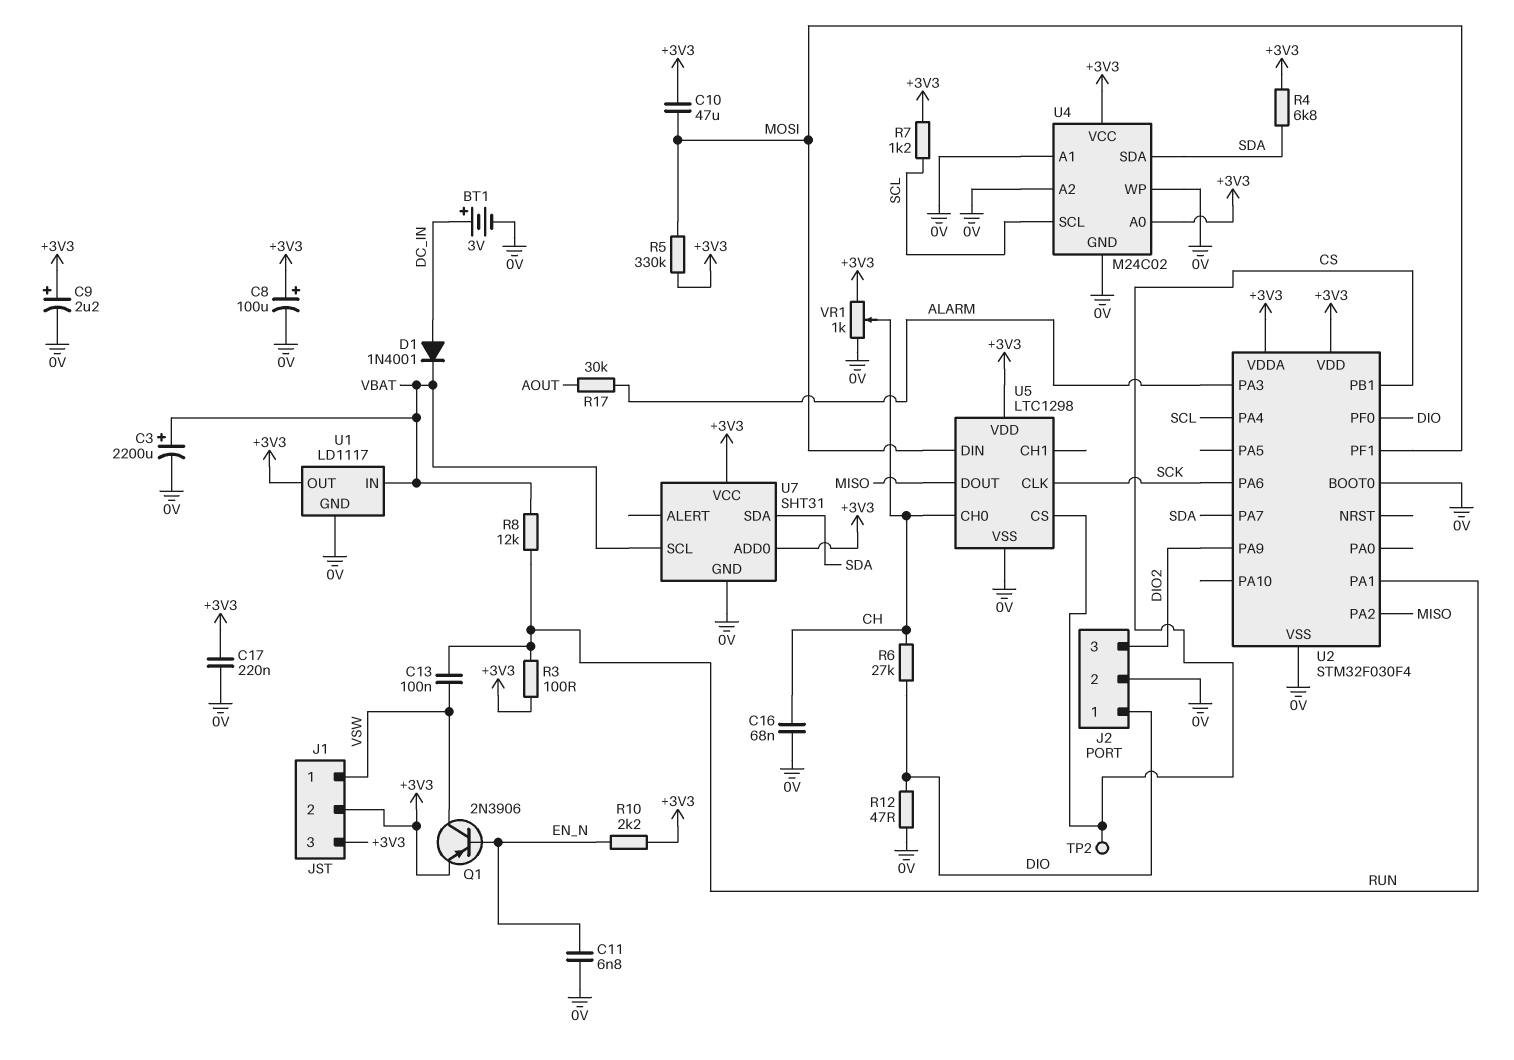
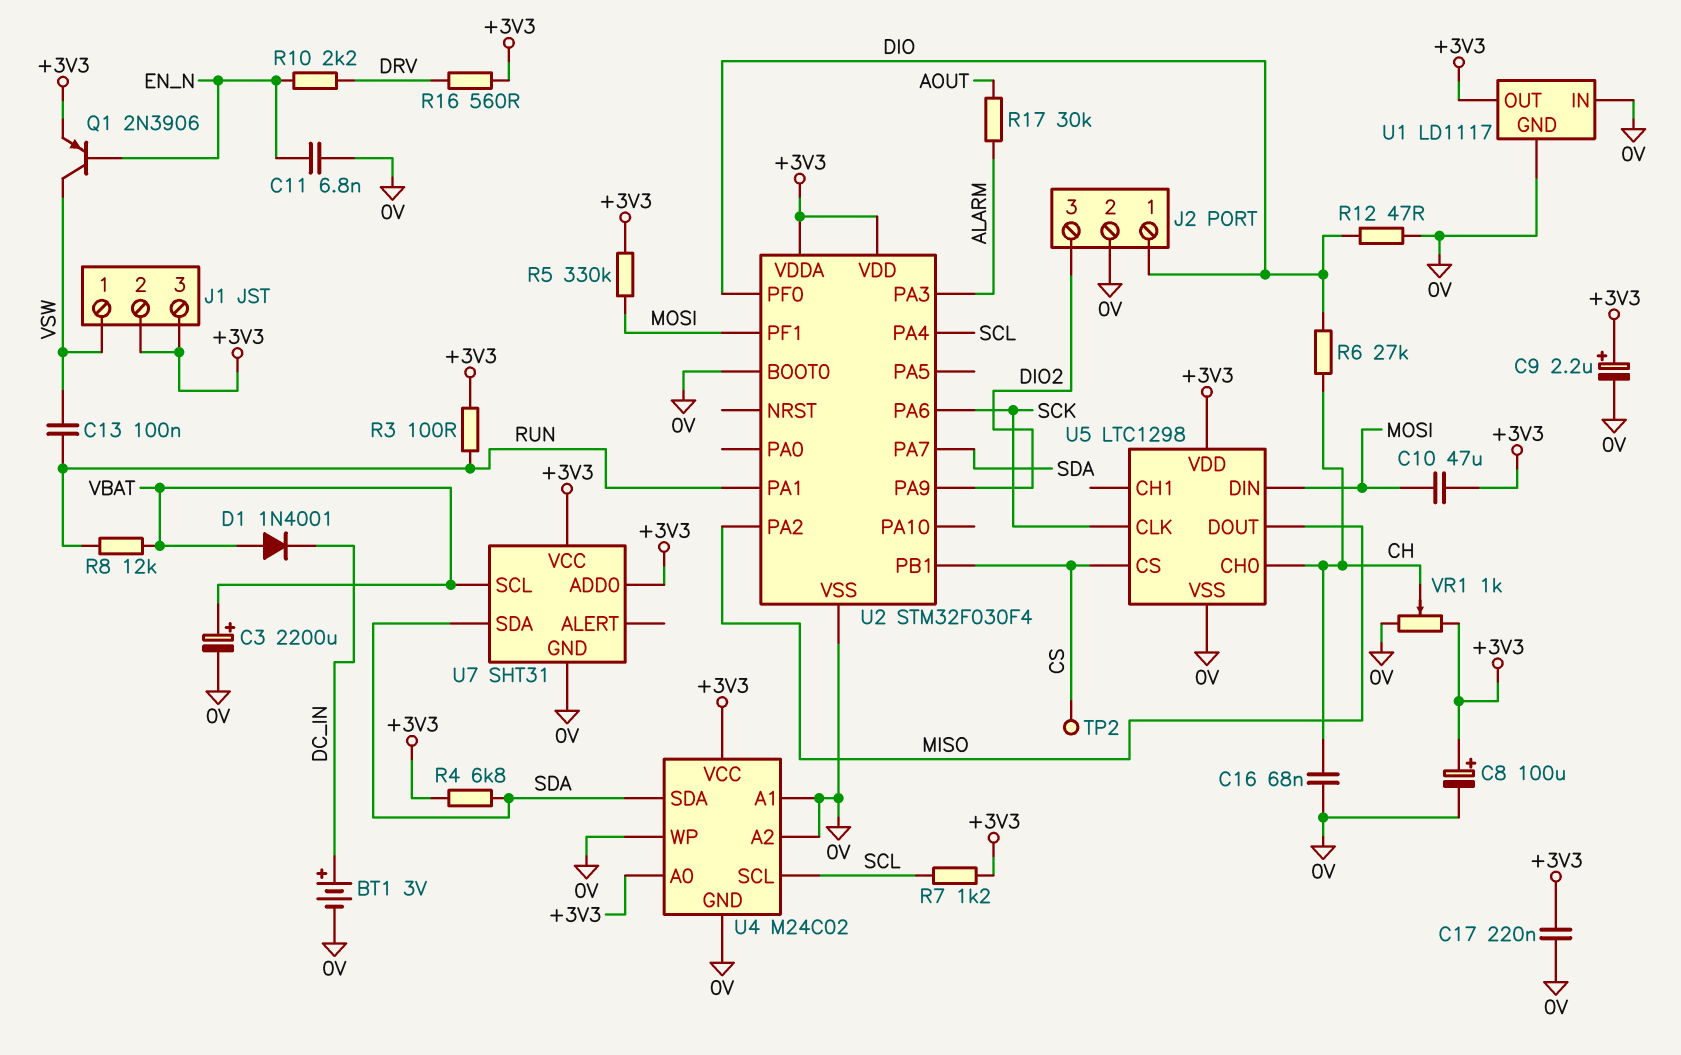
D1: diode 1N4001 (A DC_IN, K VBAT) -> diode 1N4001 (A VBAT, K DC_IN)
R10: 2.2k (+3V3, EN_N) -> 2.2k (DRV, EN_N)
R16: none -> 560 (+3V3, DRV)
U1 pin IN: VBAT -> 0V

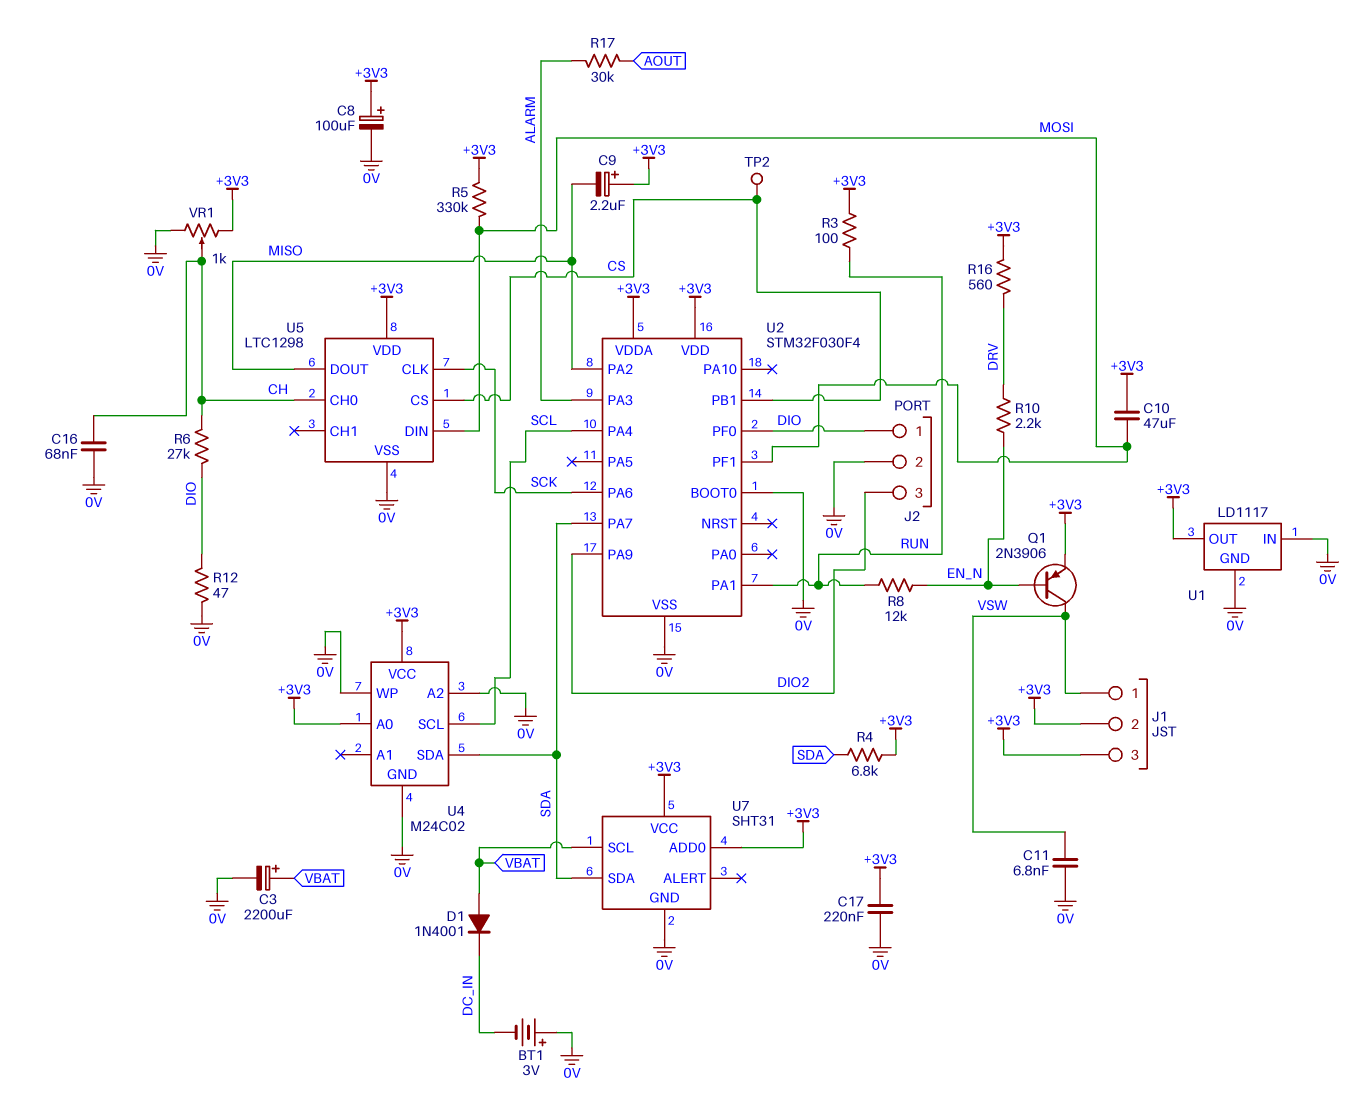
BT1: 3V (plus DC_IN, minus 0V) -> 3V (plus 0V, minus DC_IN)
C9: 2.2uF (plus +3V3, minus 0V) -> 2.2uF (plus +3V3, minus MISO)
C11: 6.8nF (0V, EN_N) -> 6.8nF (0V, VSW)
C13: 100nF (RUN, VSW) -> none
R7: 1.2k (+3V3, SCL) -> none
R8: 12k (RUN, VBAT) -> 12k (EN_N, RUN)
U4 pin A1: 0V -> none

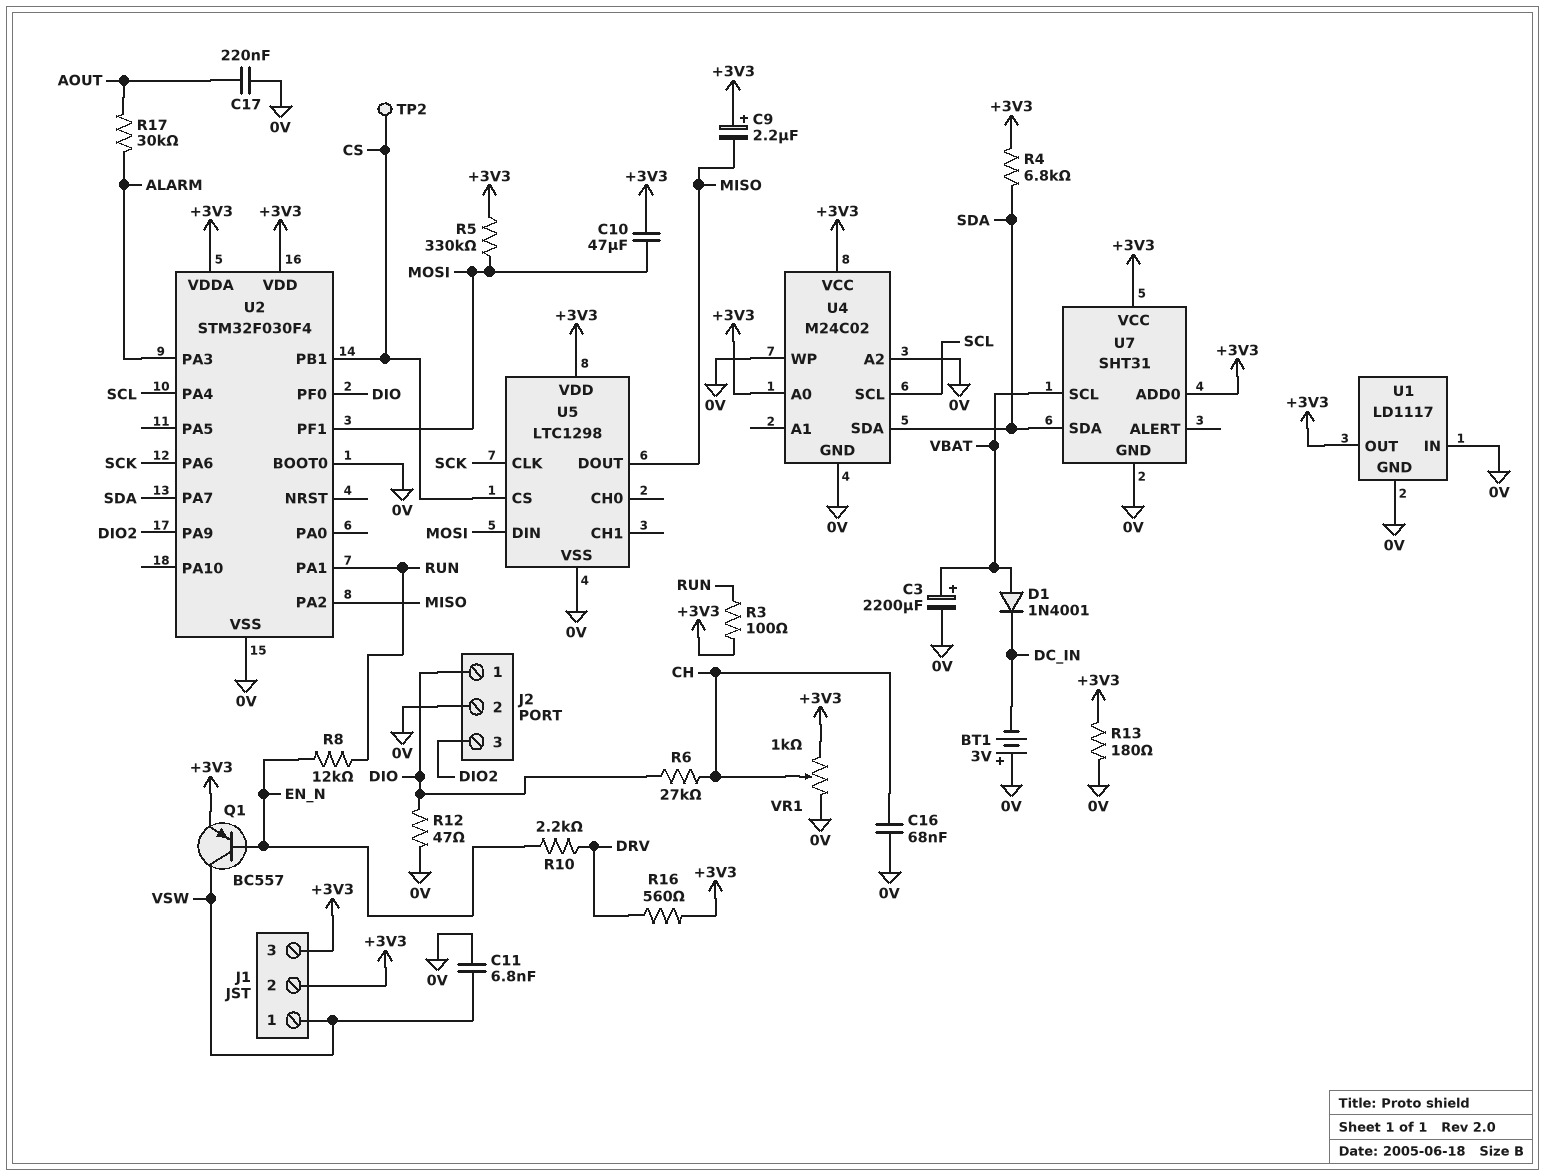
C8: 100uF (plus +3V3, minus 0V) -> none
C17: 220nF (+3V3, 0V) -> 220nF (0V, AOUT)
Q1: PNP 2N3906 (B EN_N, C VSW, E +3V3) -> PNP BC557 (B EN_N, C VSW, E +3V3)
R13: none -> 180 (+3V3, 0V)
U5 pin CH0: CH -> none

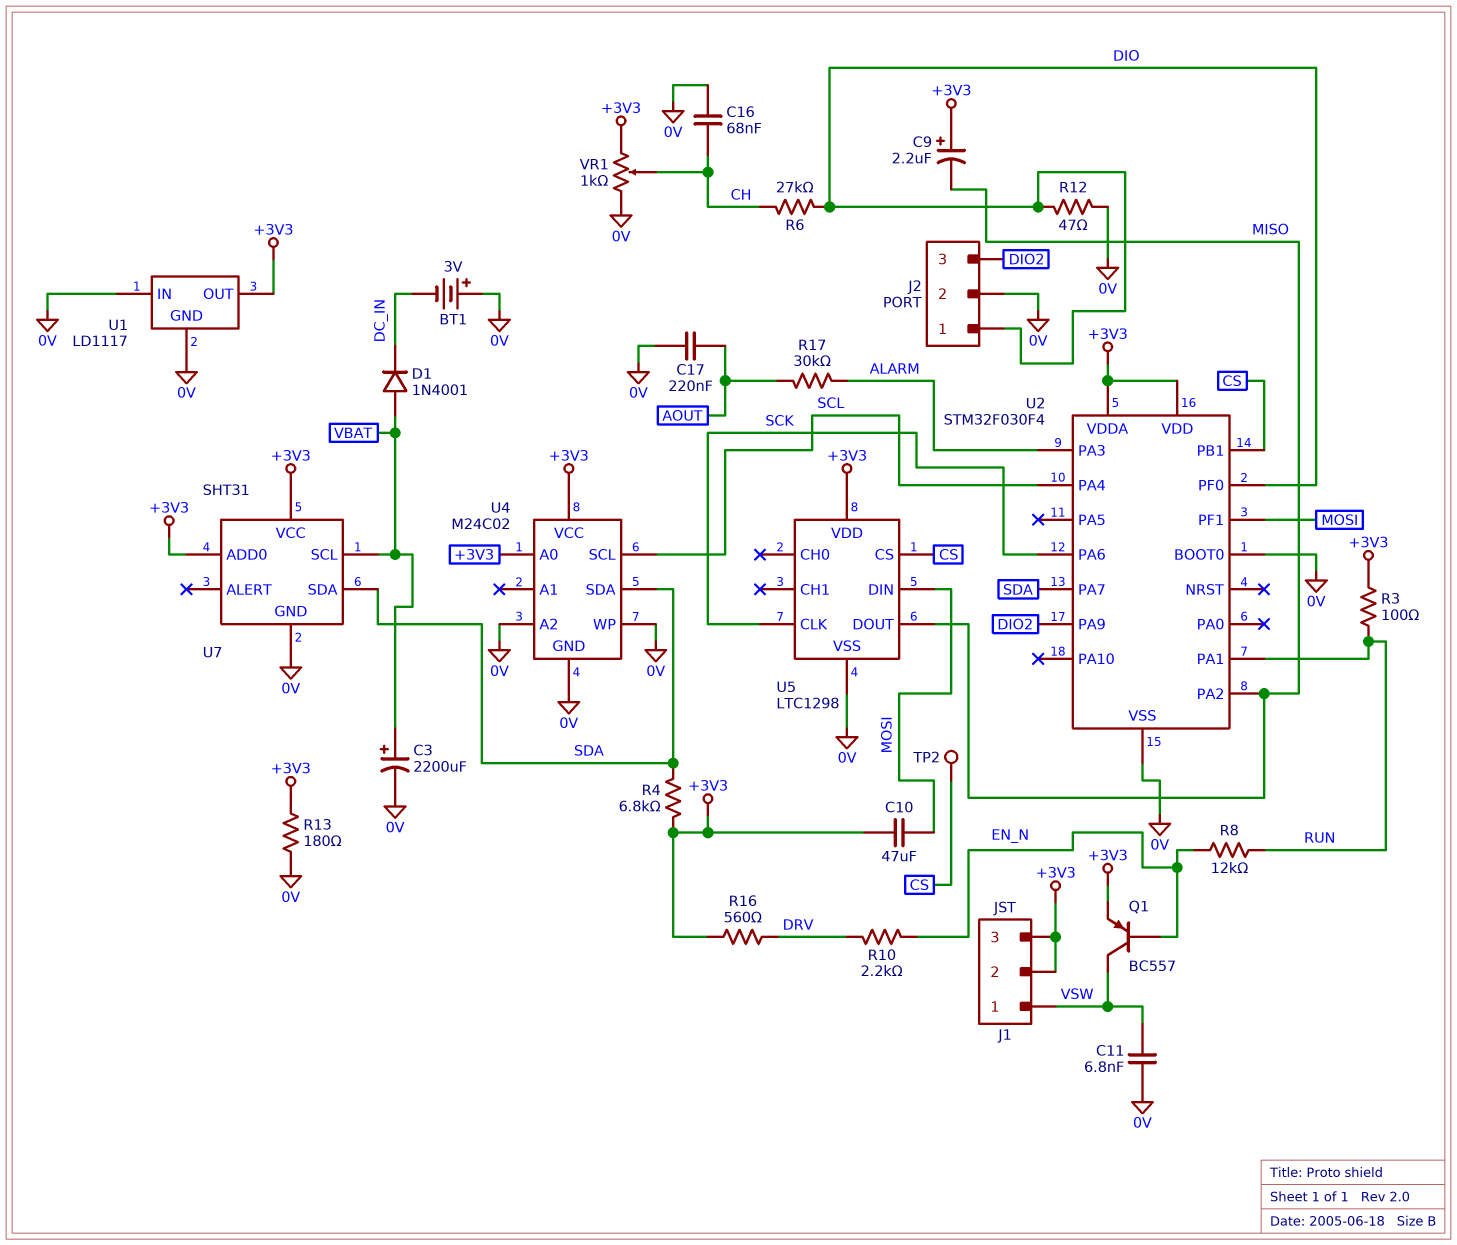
R5: 330k (+3V3, MOSI) -> none

